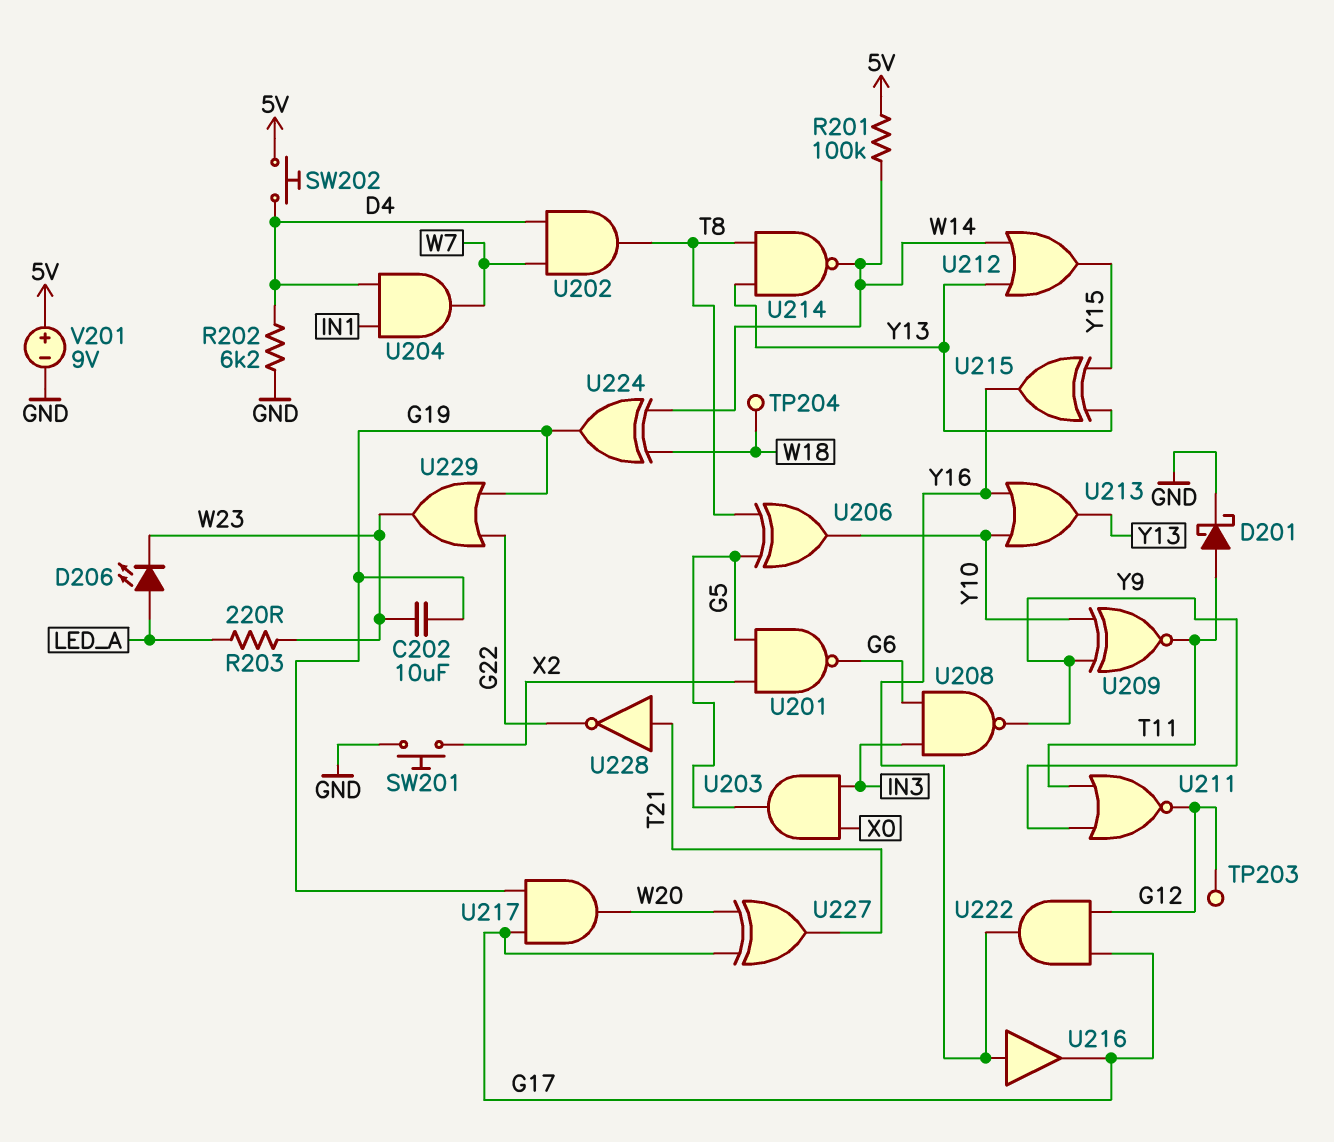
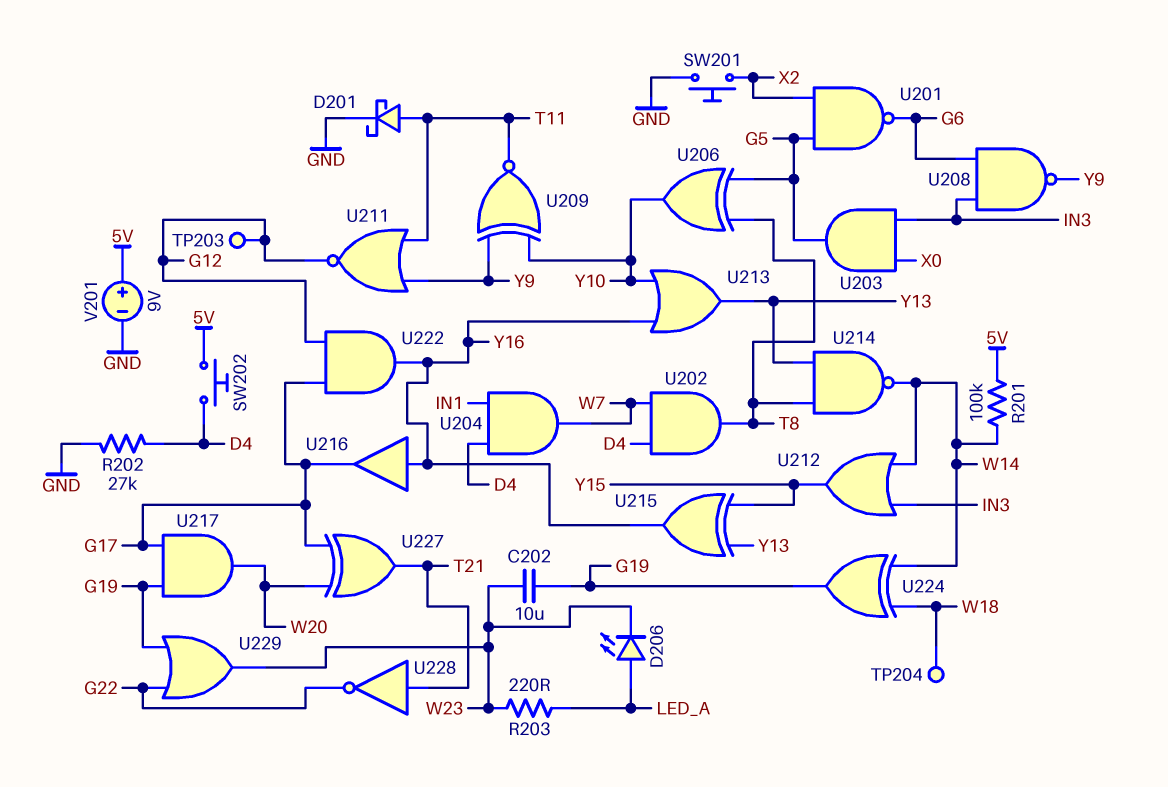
R202: 6.2k (D4, GND) -> 27k (D4, GND)
U212: OR (in W14, in Y13, out Y15) -> OR (in IN3, in W14, out Y15)

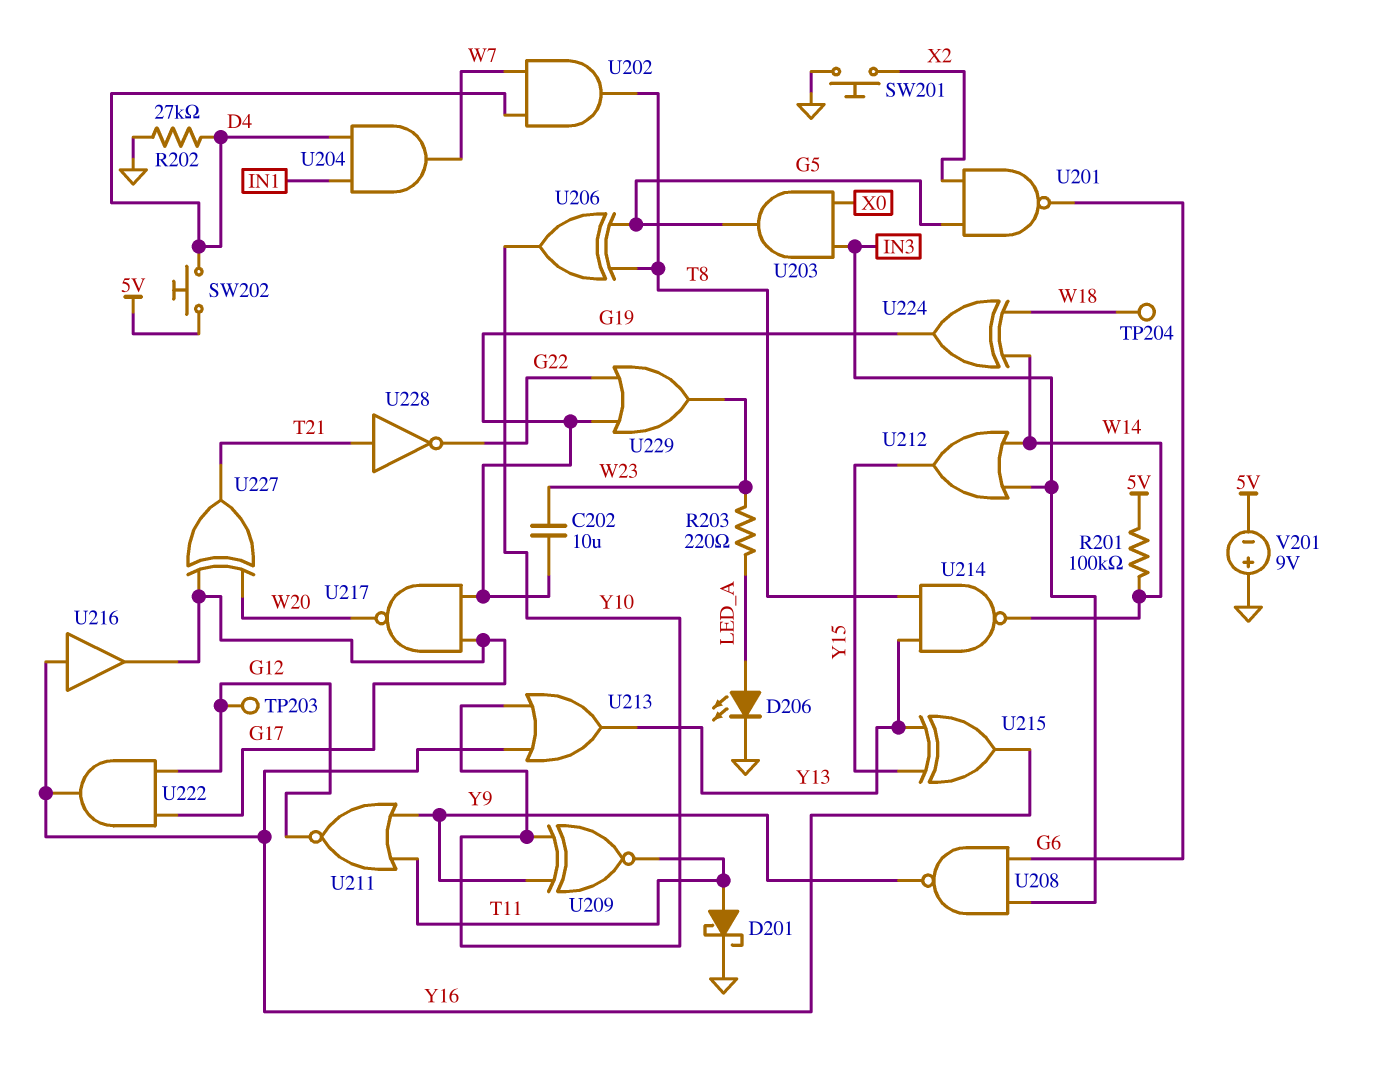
D206: LED (A LED_A, K W23) -> LED (A LED_A, K GND)
U217: AND (in G17, in G19, out W20) -> NAND (in G17, in G19, out W20)
V201: 9V (plus 5V, minus GND) -> 9V (plus GND, minus 5V)

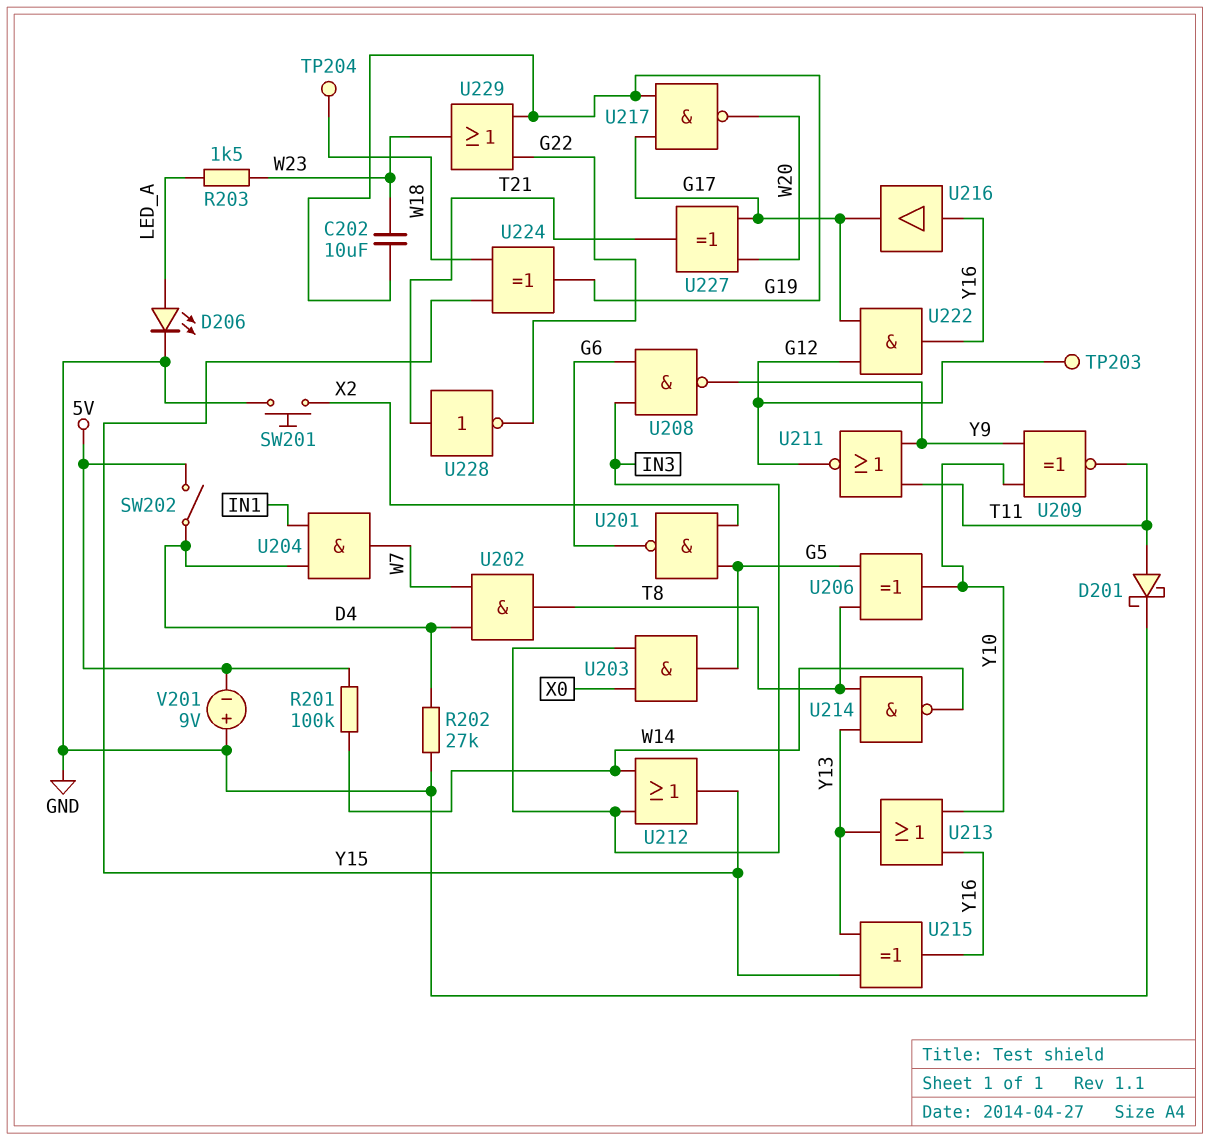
R203: 220 (LED_A, W23) -> 1.5k (LED_A, W23)
SW202: button (5V, D4) -> switch (5V, D4)
U224: XOR (in W14, in W18, out G19) -> XOR (in W18, in Y15, out G19)

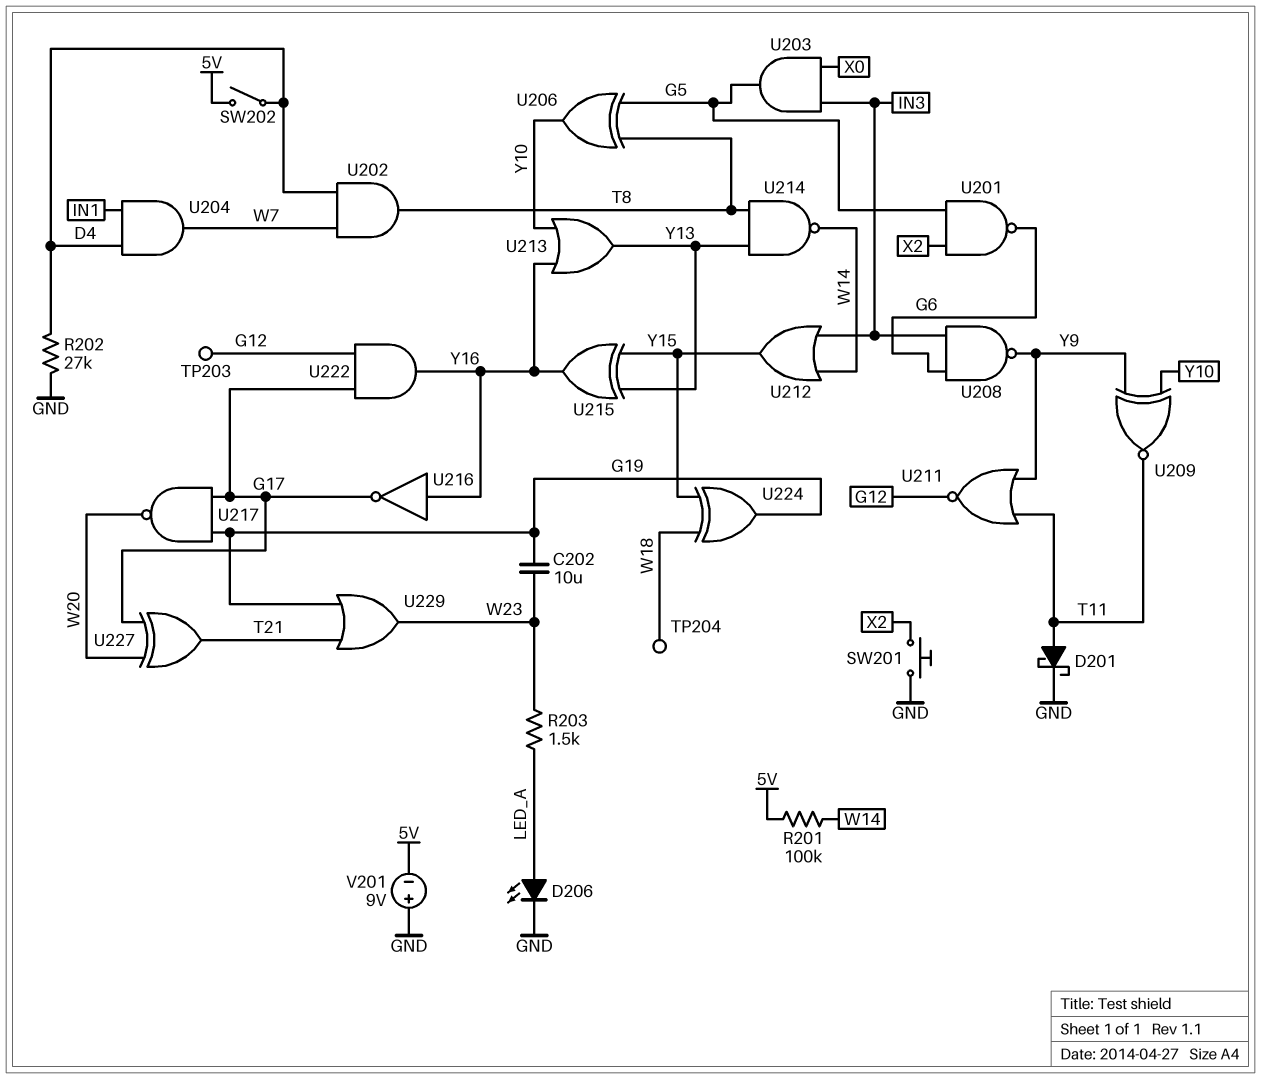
U216: buffer (in Y16, out G17) -> NOT (in Y16, out G17)
U228: NOT (in T21, out G22) -> none
U229: OR (in G19, in G22, out W23) -> OR (in G19, in T21, out W23)

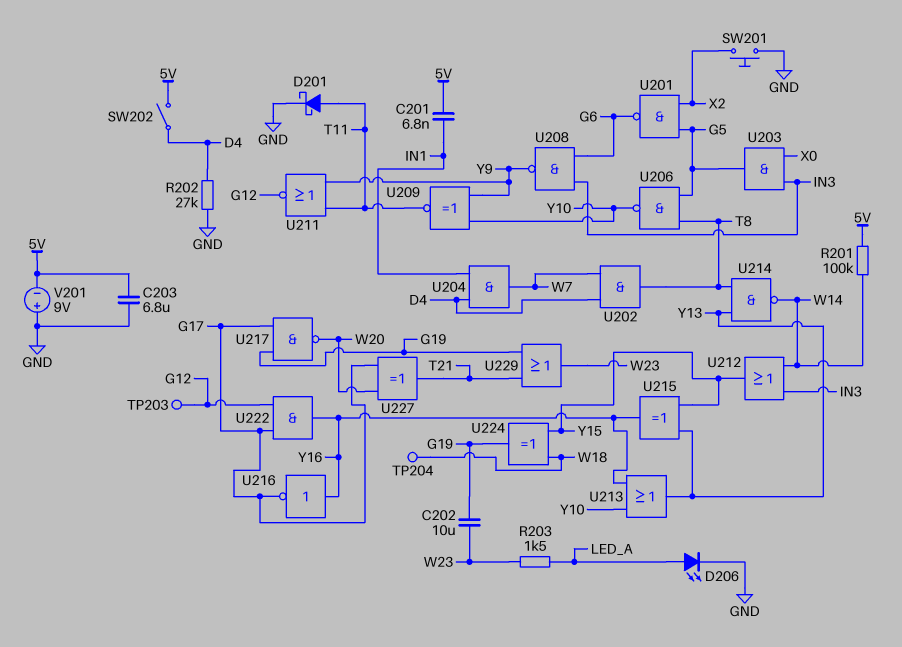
C201: none -> 6.8nF (5V, IN1)
C203: none -> 6.8uF (5V, GND)
U206: XOR (in G5, in T8, out Y10) -> NAND (in G5, in T8, out Y10)

